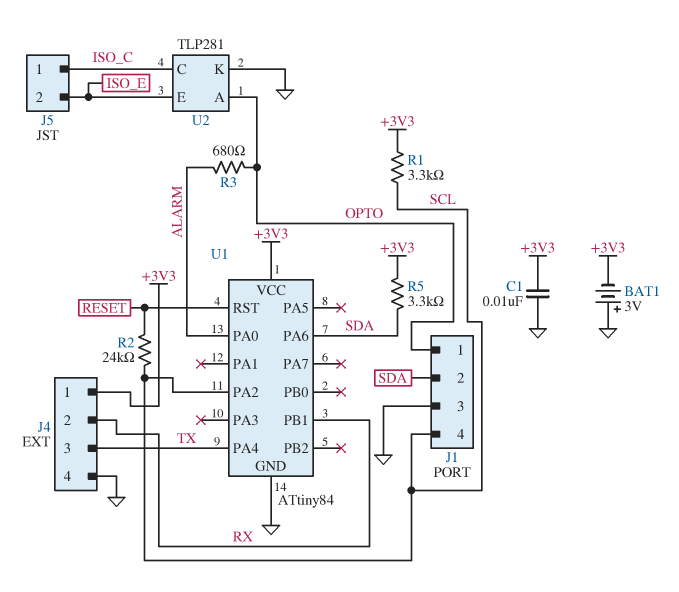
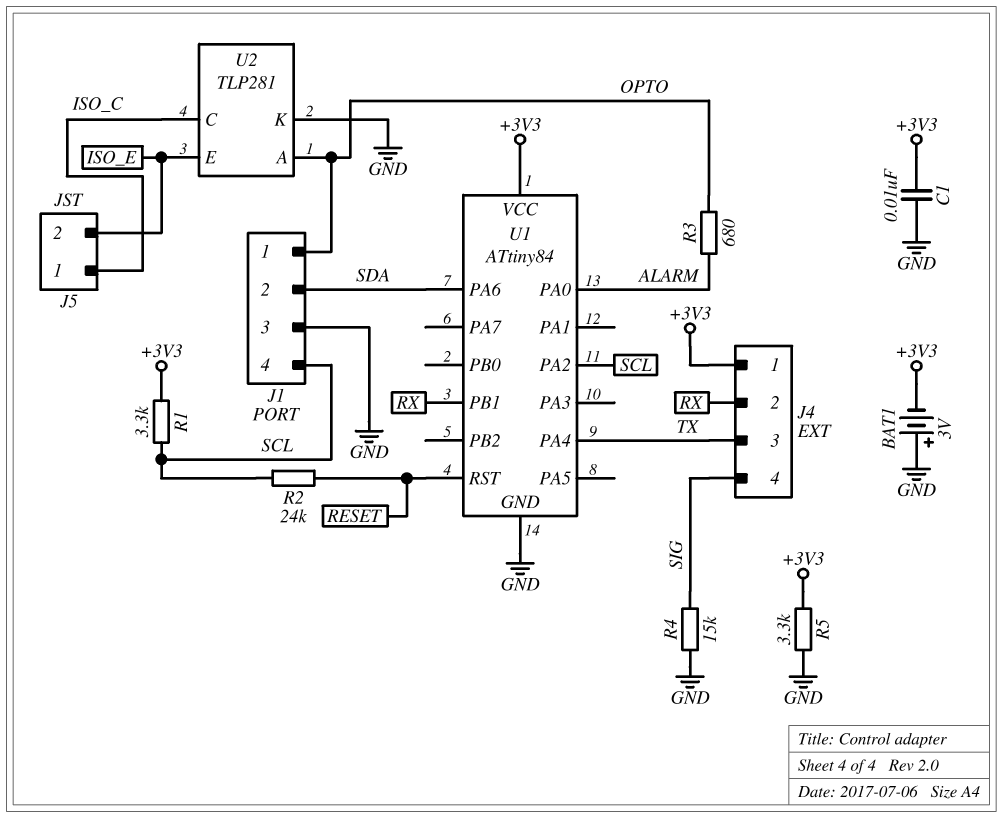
J4 pin 4: GND -> SIG
R4: none -> 15k (GND, SIG)
R5: 3.3k (+3V3, SDA) -> 3.3k (+3V3, GND)

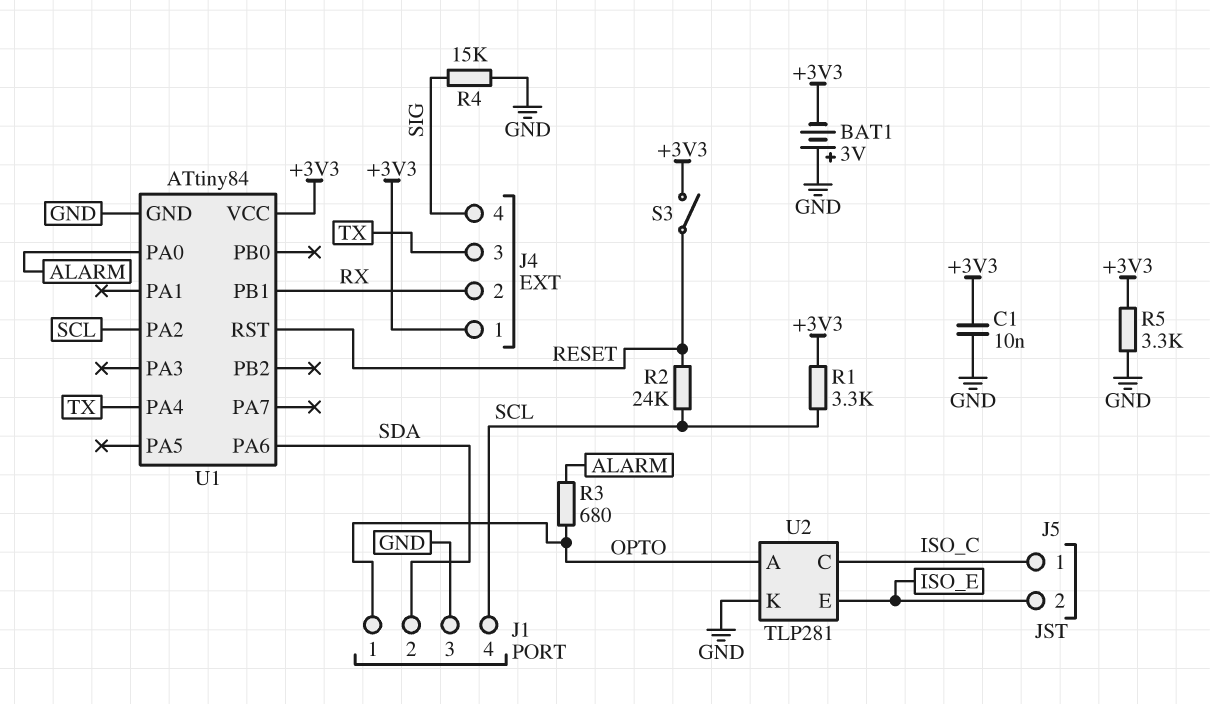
S3: none -> switch (+3V3, RESET)

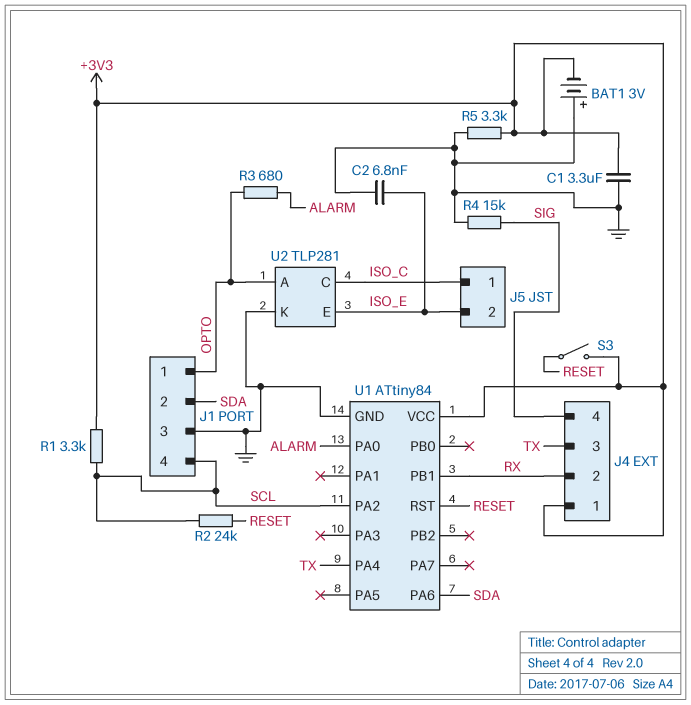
C1: 10nF (+3V3, GND) -> 3.3uF (+3V3, GND)
C2: none -> 6.8nF (GND, ISO_E)

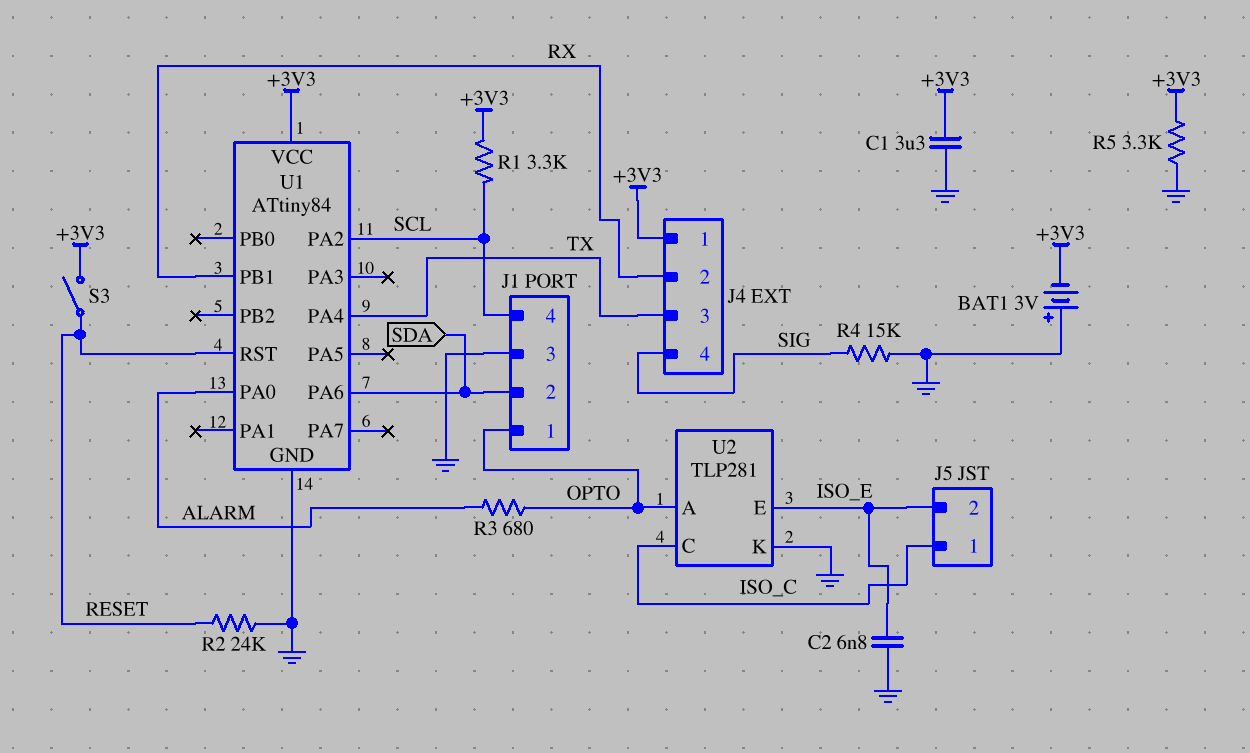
R2: 24k (RESET, SCL) -> 24k (GND, RESET)

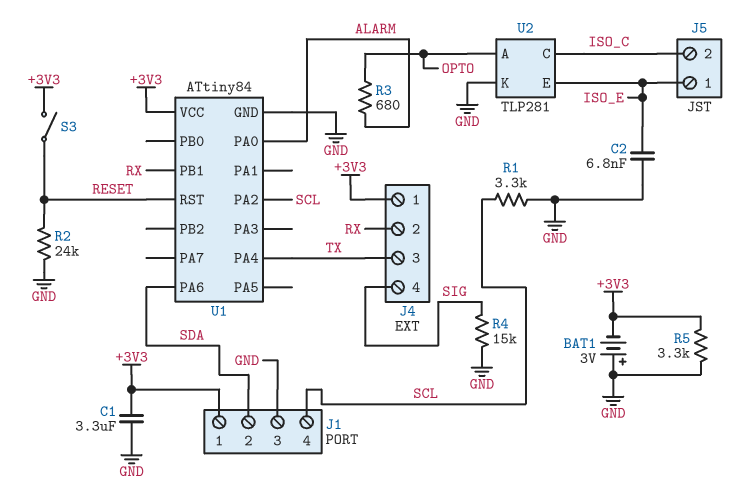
J1 pin 1: OPTO -> +3V3
J5 pin 1: ISO_C -> ISO_E
J5 pin 2: ISO_E -> ISO_C
R1: 3.3k (+3V3, SCL) -> 3.3k (GND, SCL)

